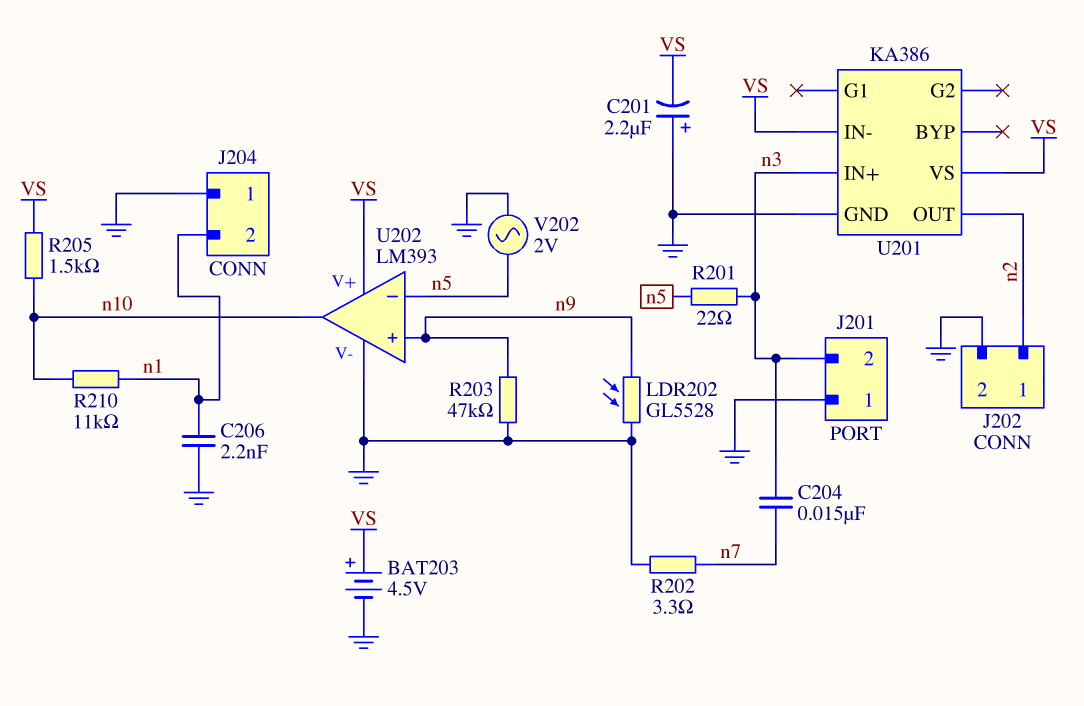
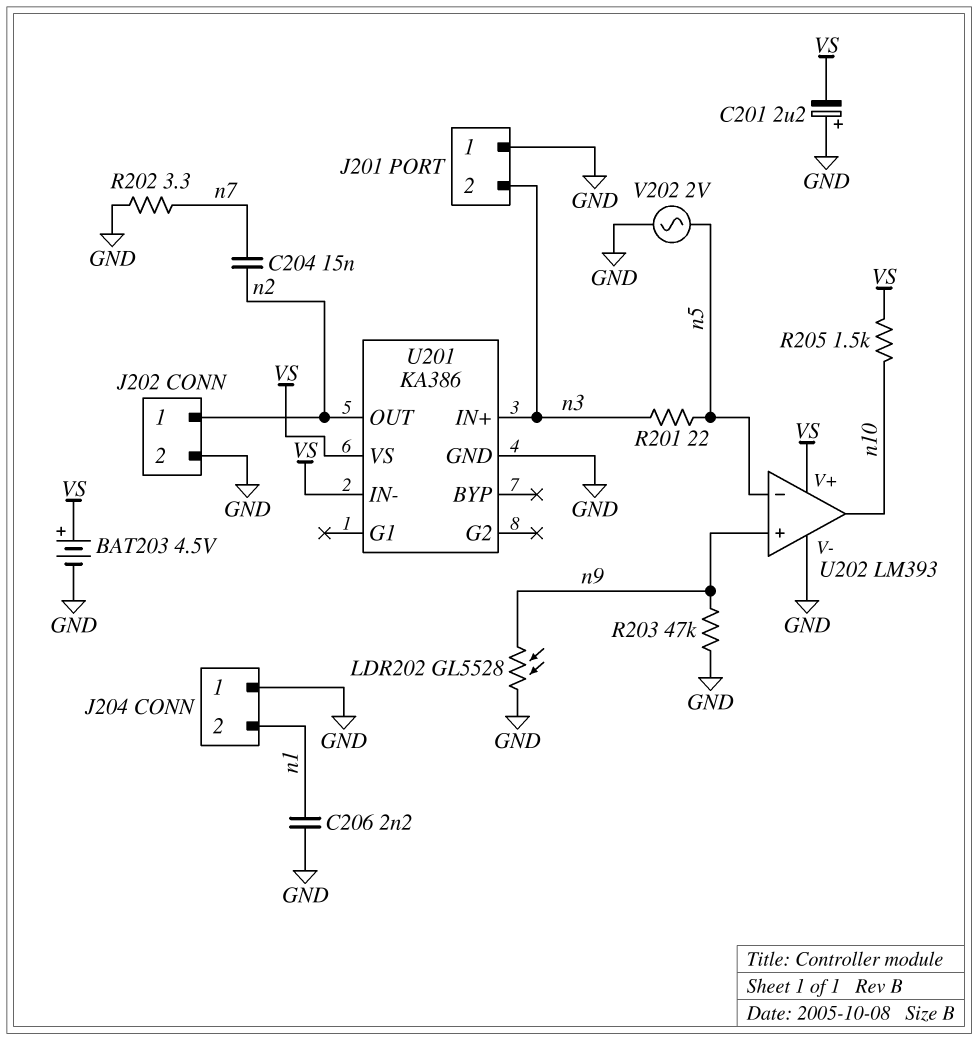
C204: 15nF (n3, n7) -> 15nF (n2, n7)
R210: 11k (n1, n10) -> none

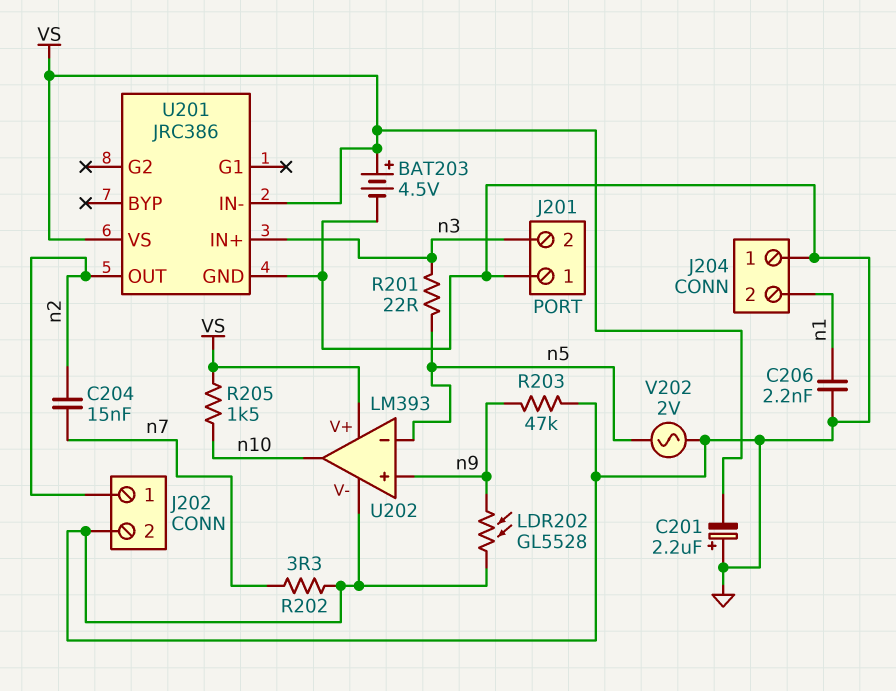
U201: KA386 -> JRC386

